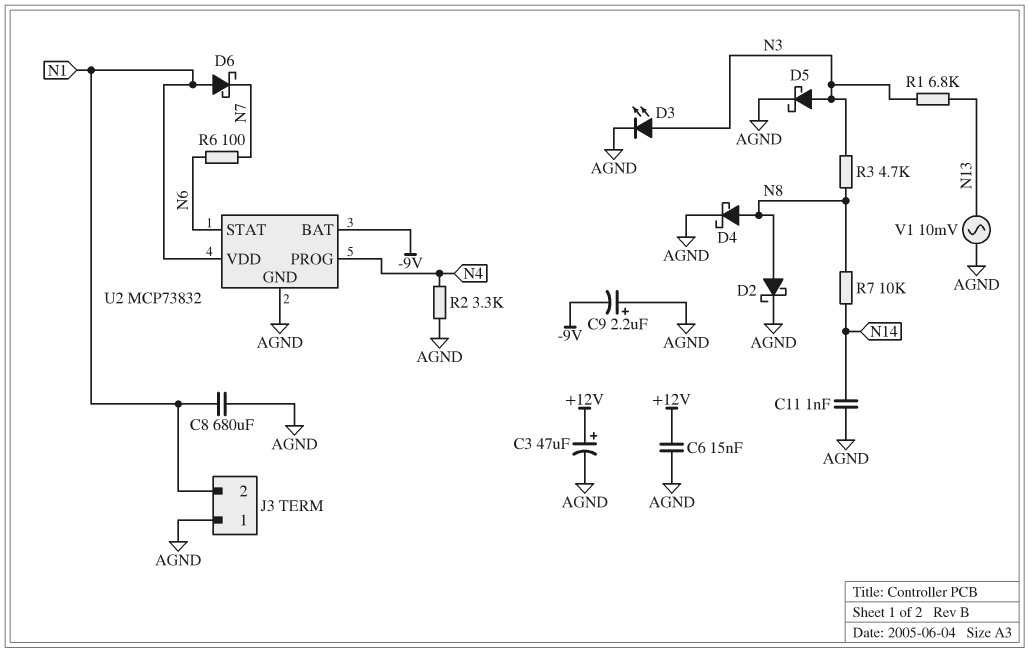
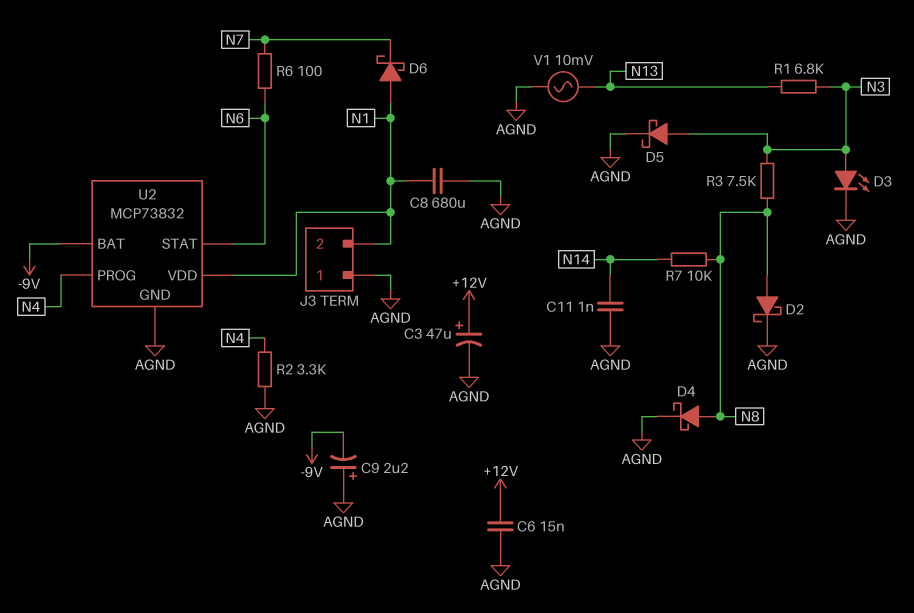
R3: 4.7k (N3, N8) -> 7.5k (N3, N8)

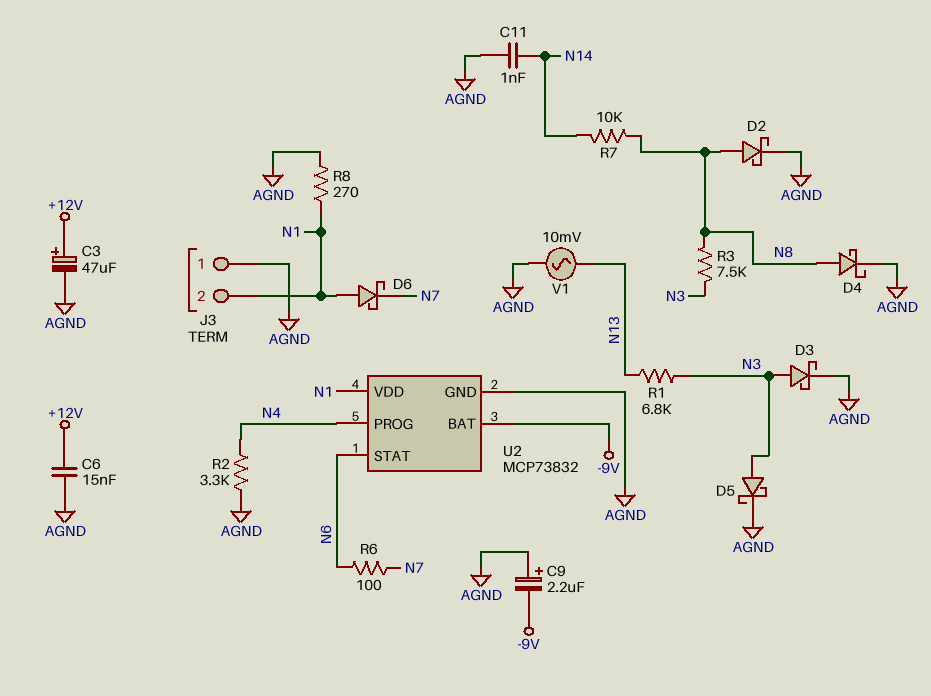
C8: 680uF (AGND, N1) -> none
D3: LED (A N3, K AGND) -> schottky (A N3, K AGND)
R8: none -> 270 (AGND, N1)

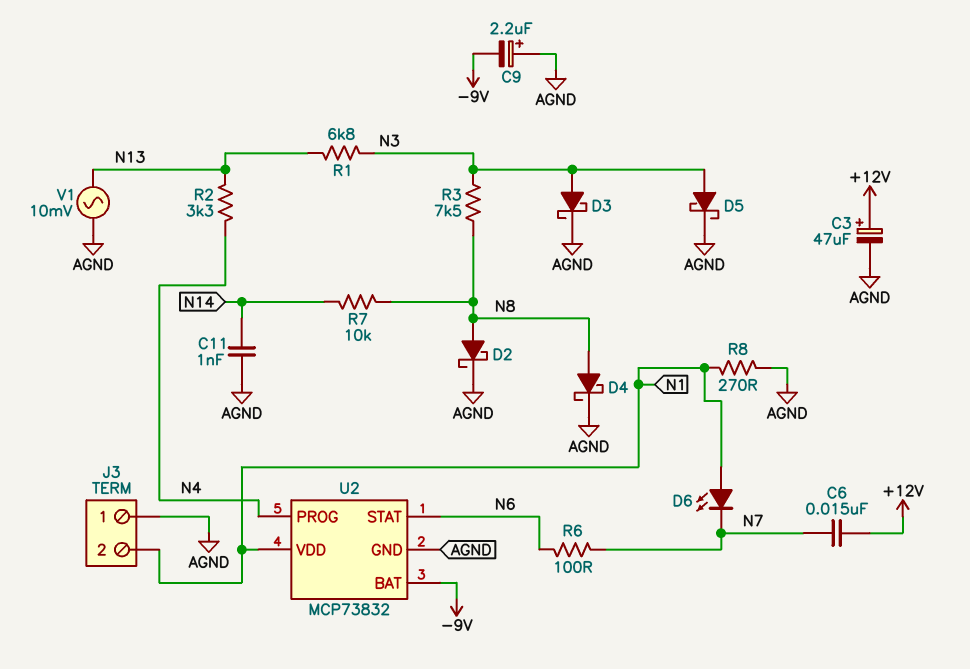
C6: 15nF (+12V, AGND) -> 15nF (+12V, N7)
D6: schottky (A N1, K N7) -> LED (A N1, K N7)
R2: 3.3k (AGND, N4) -> 3.3k (N4, N13)

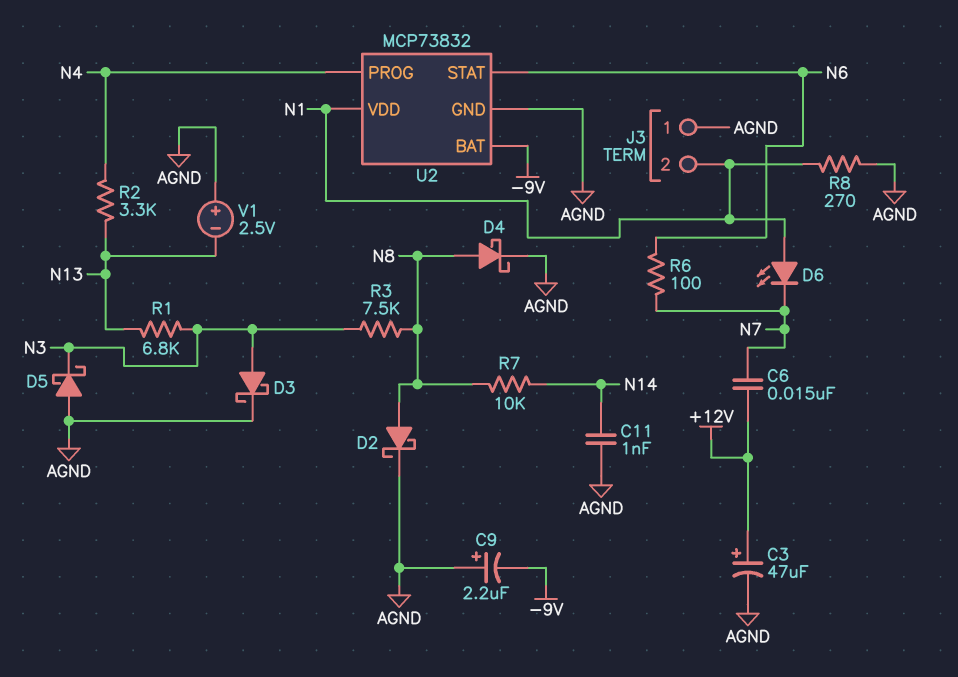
D5: schottky (A N3, K AGND) -> schottky (A AGND, K N3)
V1: AC 10mV (AGND, N13) -> 2.5V (plus AGND, minus N13)

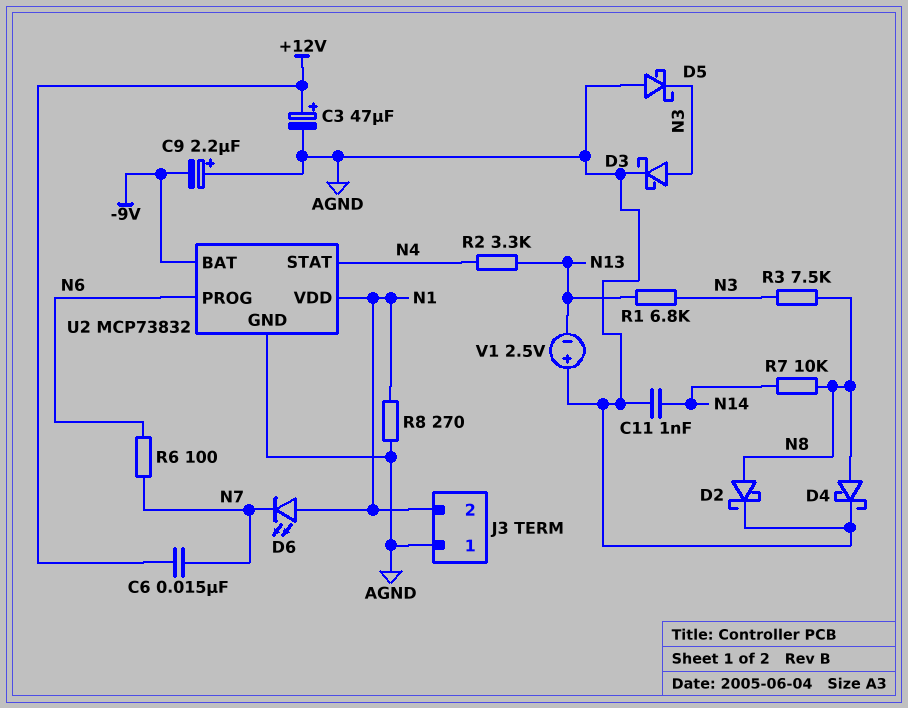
U2 pin PROG: N4 -> N6
U2 pin STAT: N6 -> N4

